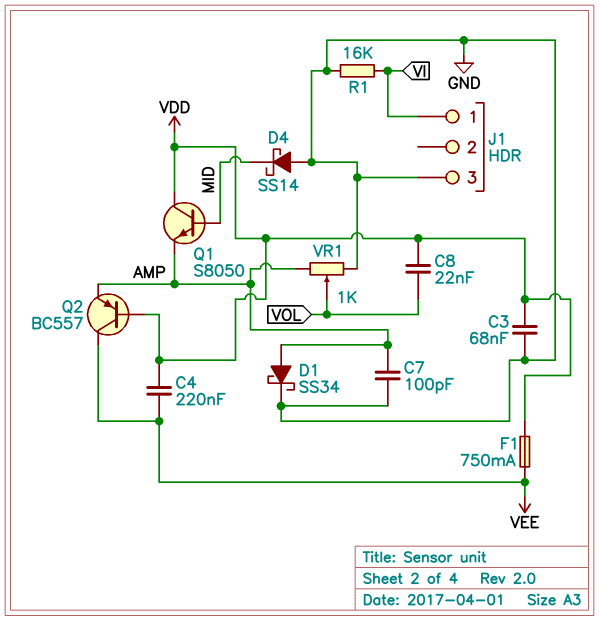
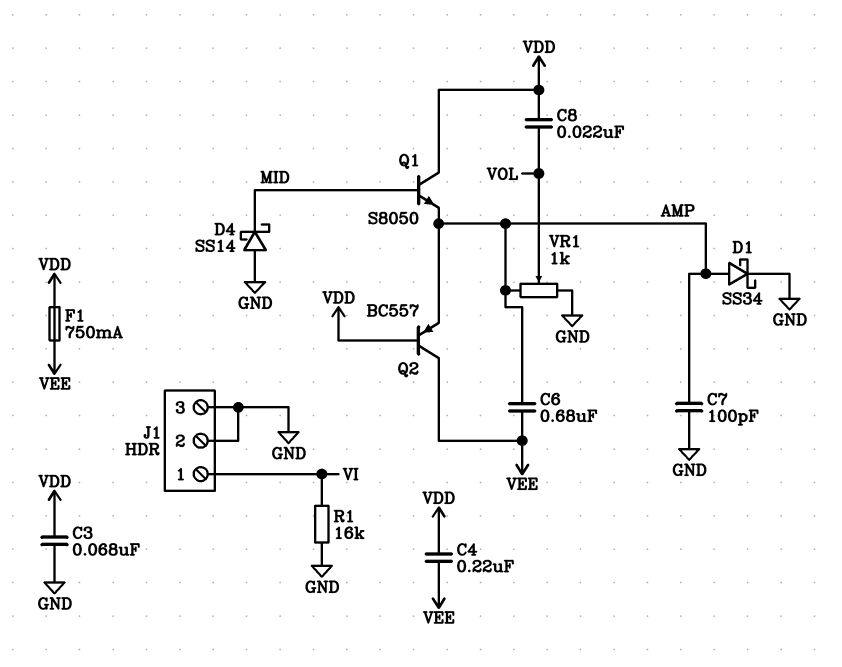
C6: none -> 680nF (AMP, VEE)
J1 pin 2: none -> GND

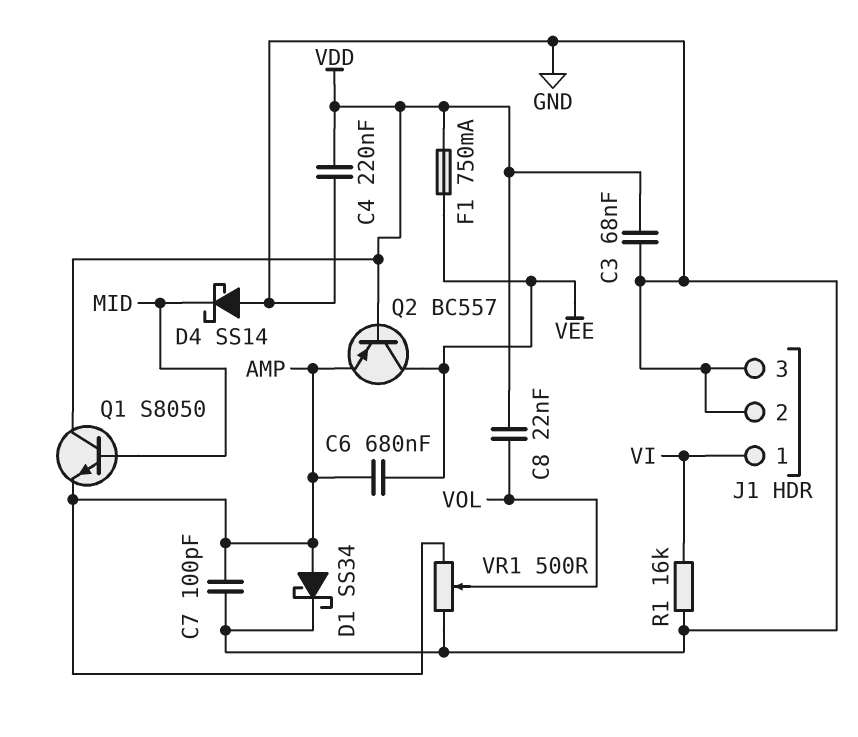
C4: 220nF (VDD, VEE) -> 220nF (GND, VDD)
VR1: 1k (AMP, GND, wiper VOL) -> 500 (AMP, GND, wiper VOL)

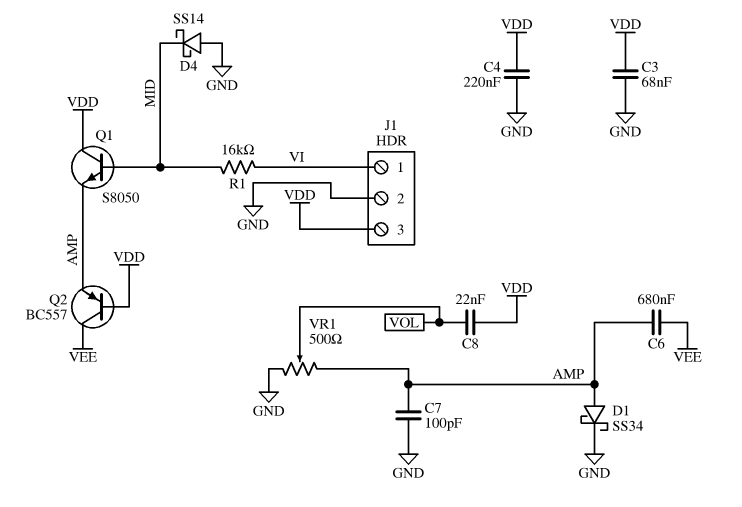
F1: 750mA (VDD, VEE) -> none
J1 pin 3: GND -> VDD
R1: 16k (GND, VI) -> 16k (MID, VI)

